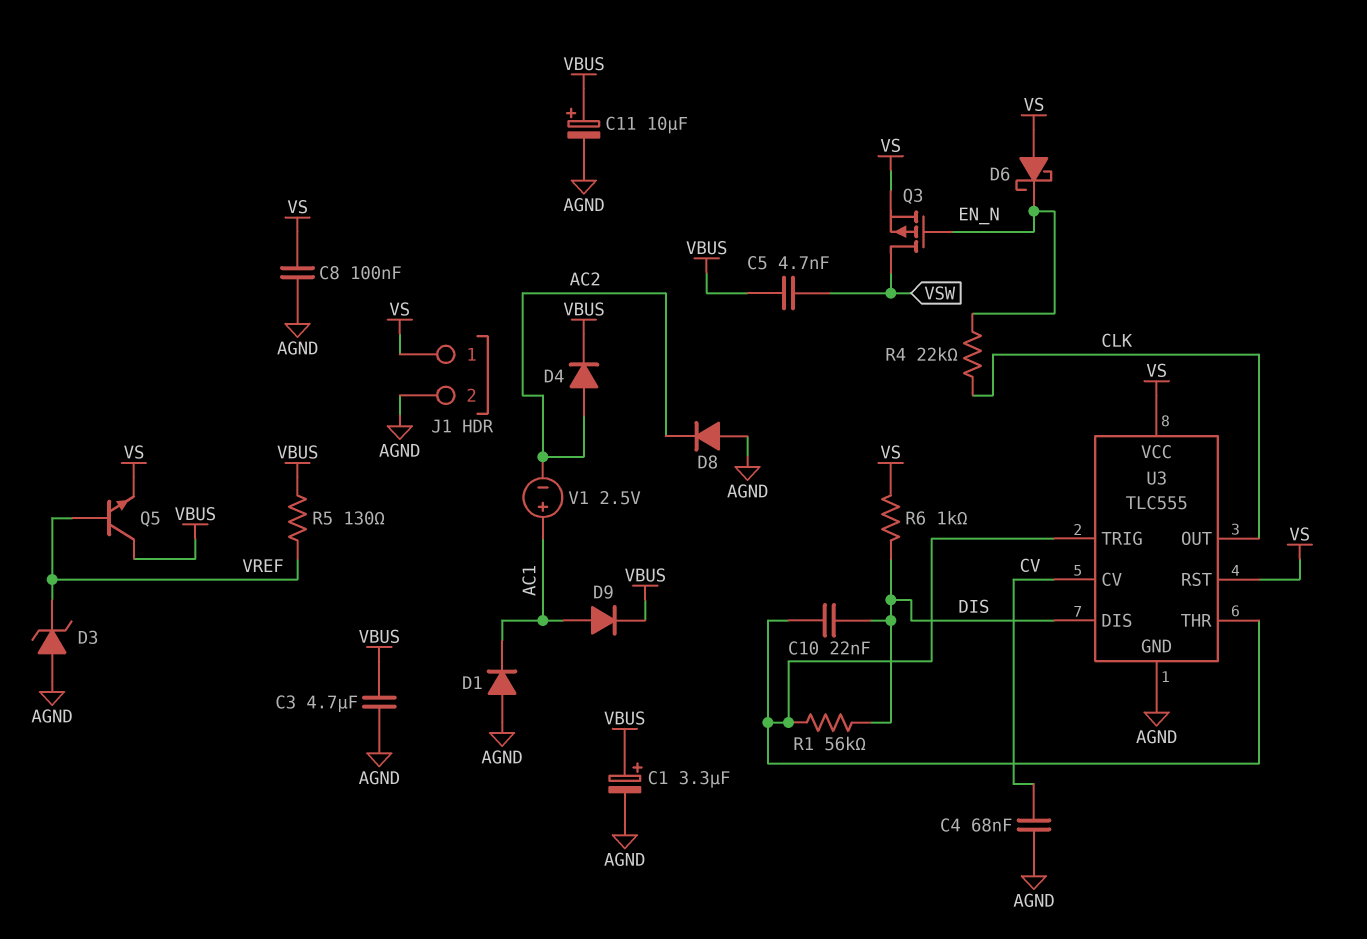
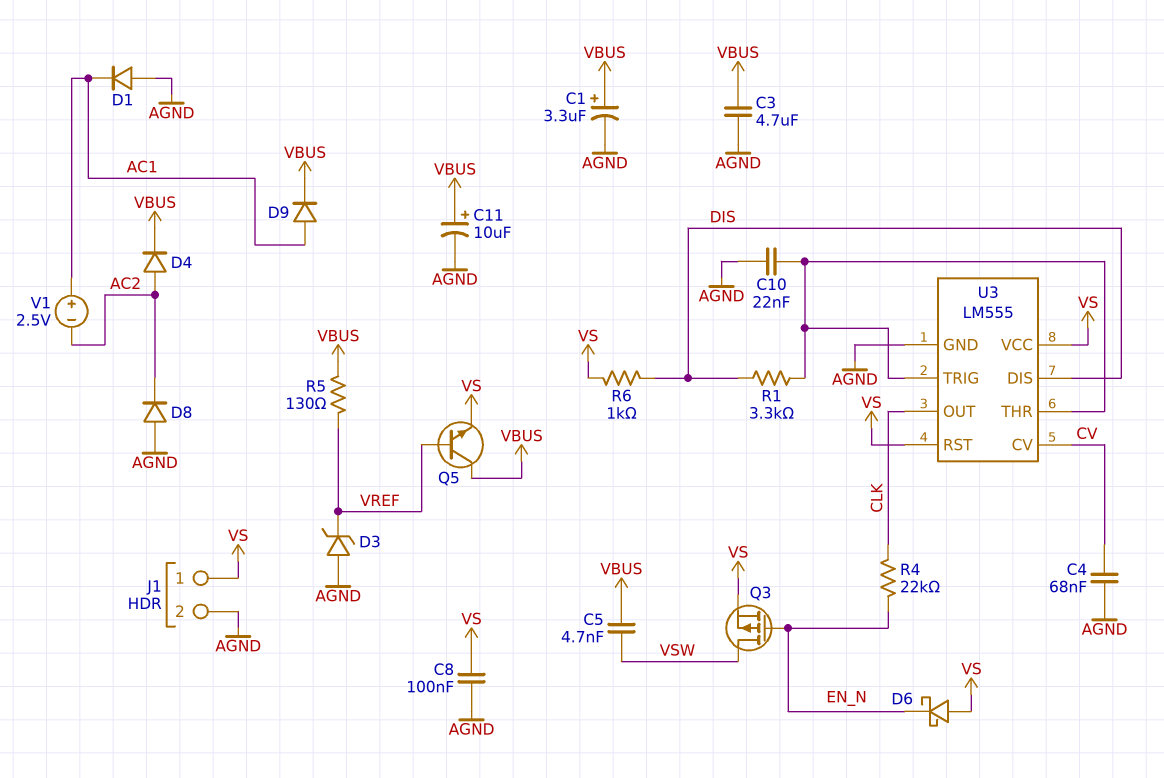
C10: 22nF (DIS, U3/THR) -> 22nF (AGND, U3/THR)
R1: 56k (DIS, U3/THR) -> 3.3k (DIS, U3/THR)
U3: TLC555 -> LM555

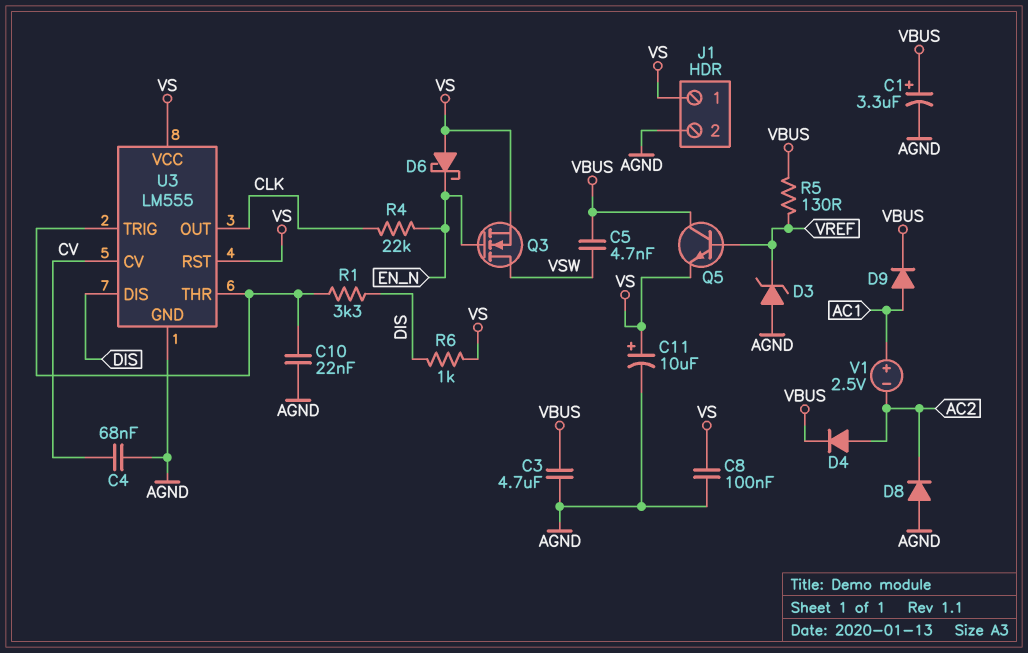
C11: 10uF (plus VBUS, minus AGND) -> 10uF (plus VS, minus AGND)
D1: diode (A AGND, K AC1) -> none
Q3: PMOS (G EN_N, D VSW, S VS) -> NMOS (G EN_N, D VSW, S VS)

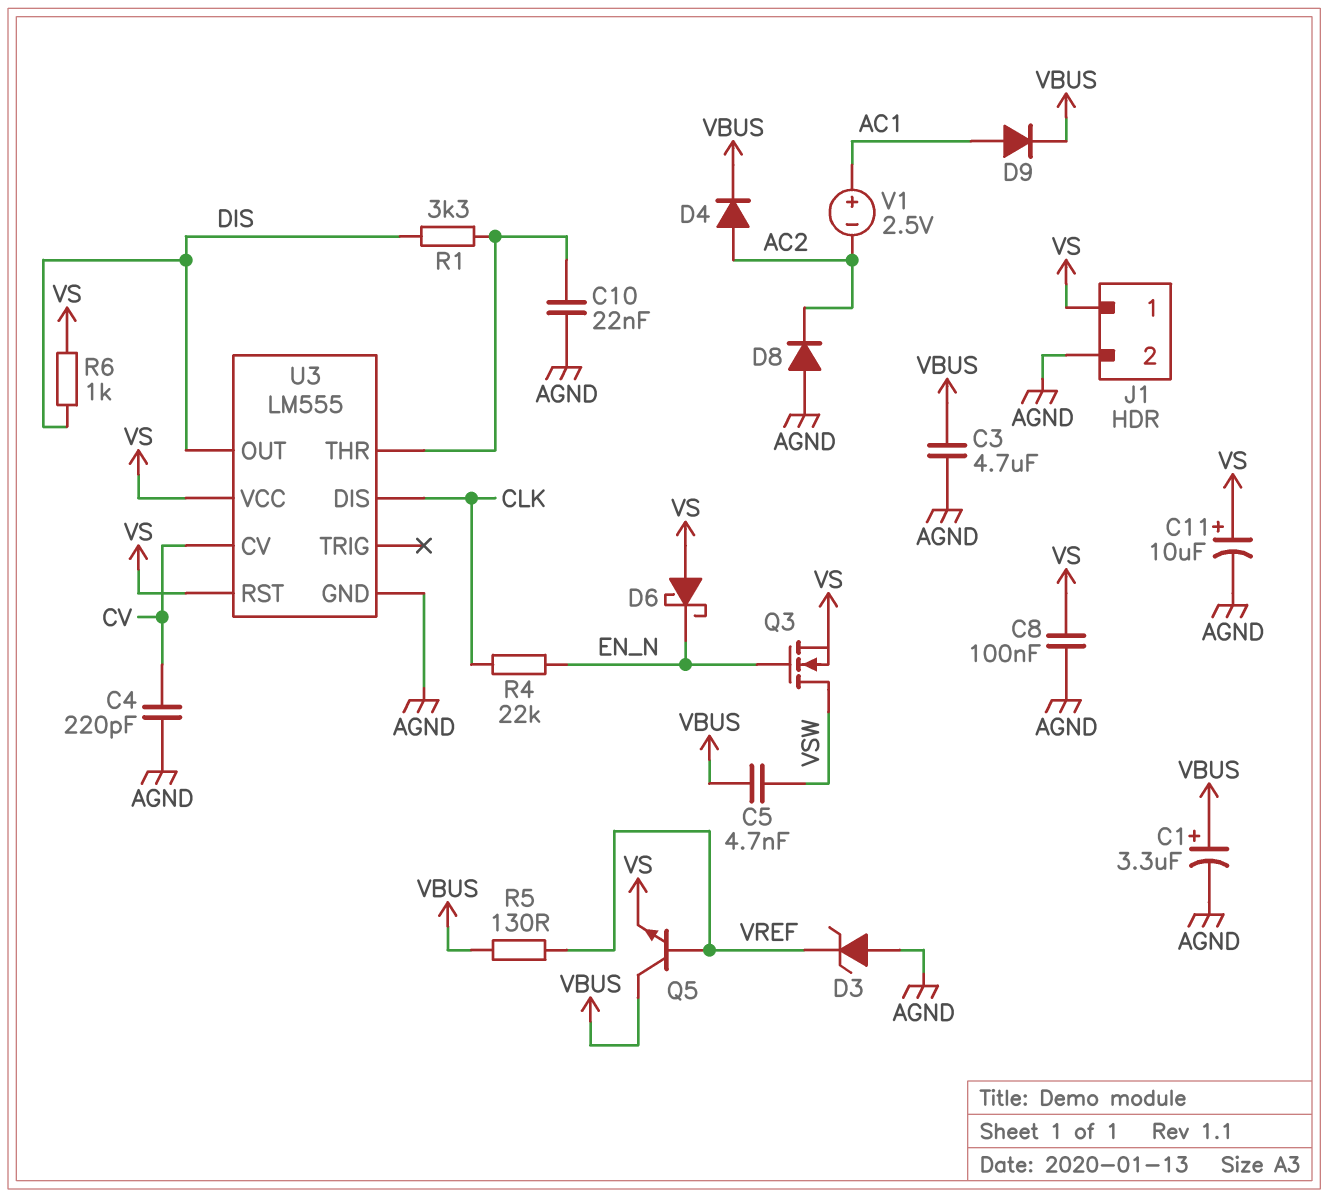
C4: 68nF (AGND, CV) -> 220pF (AGND, CV)
U3 pin DIS: DIS -> CLK
U3 pin OUT: CLK -> DIS
U3 pin TRIG: U3/THR -> none

